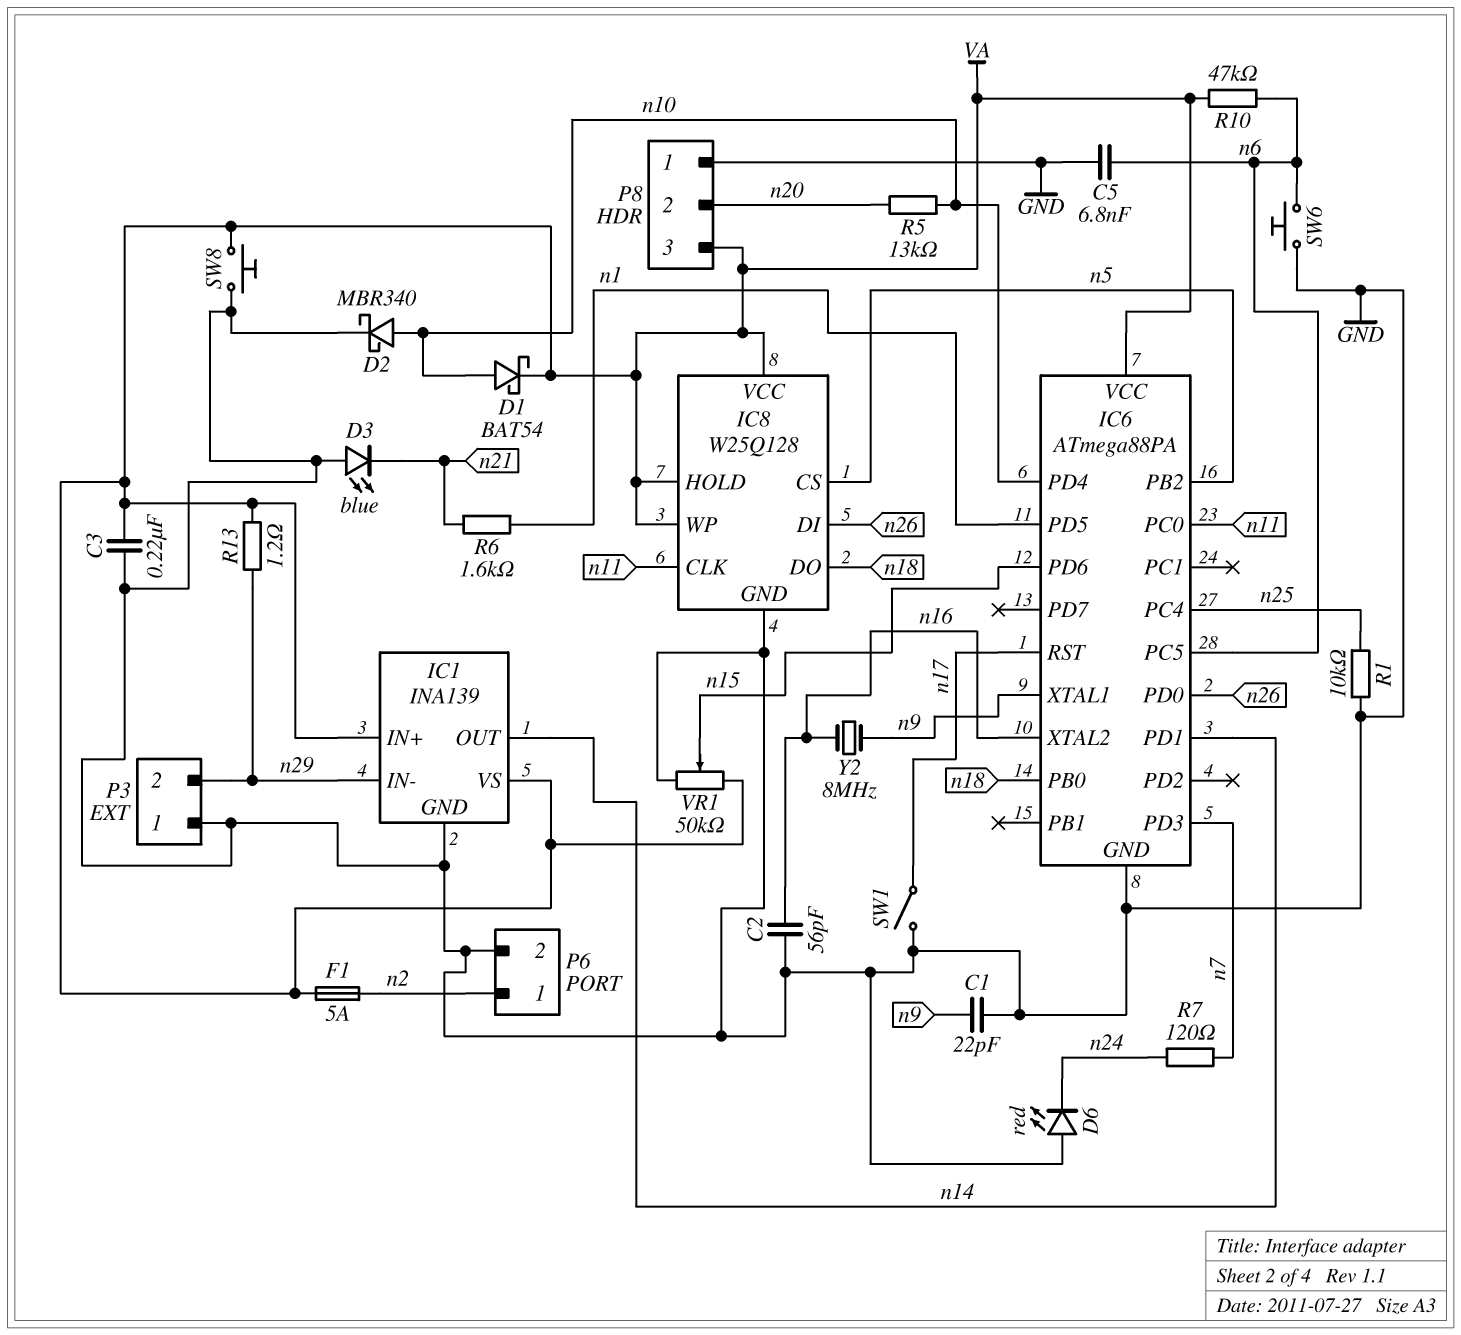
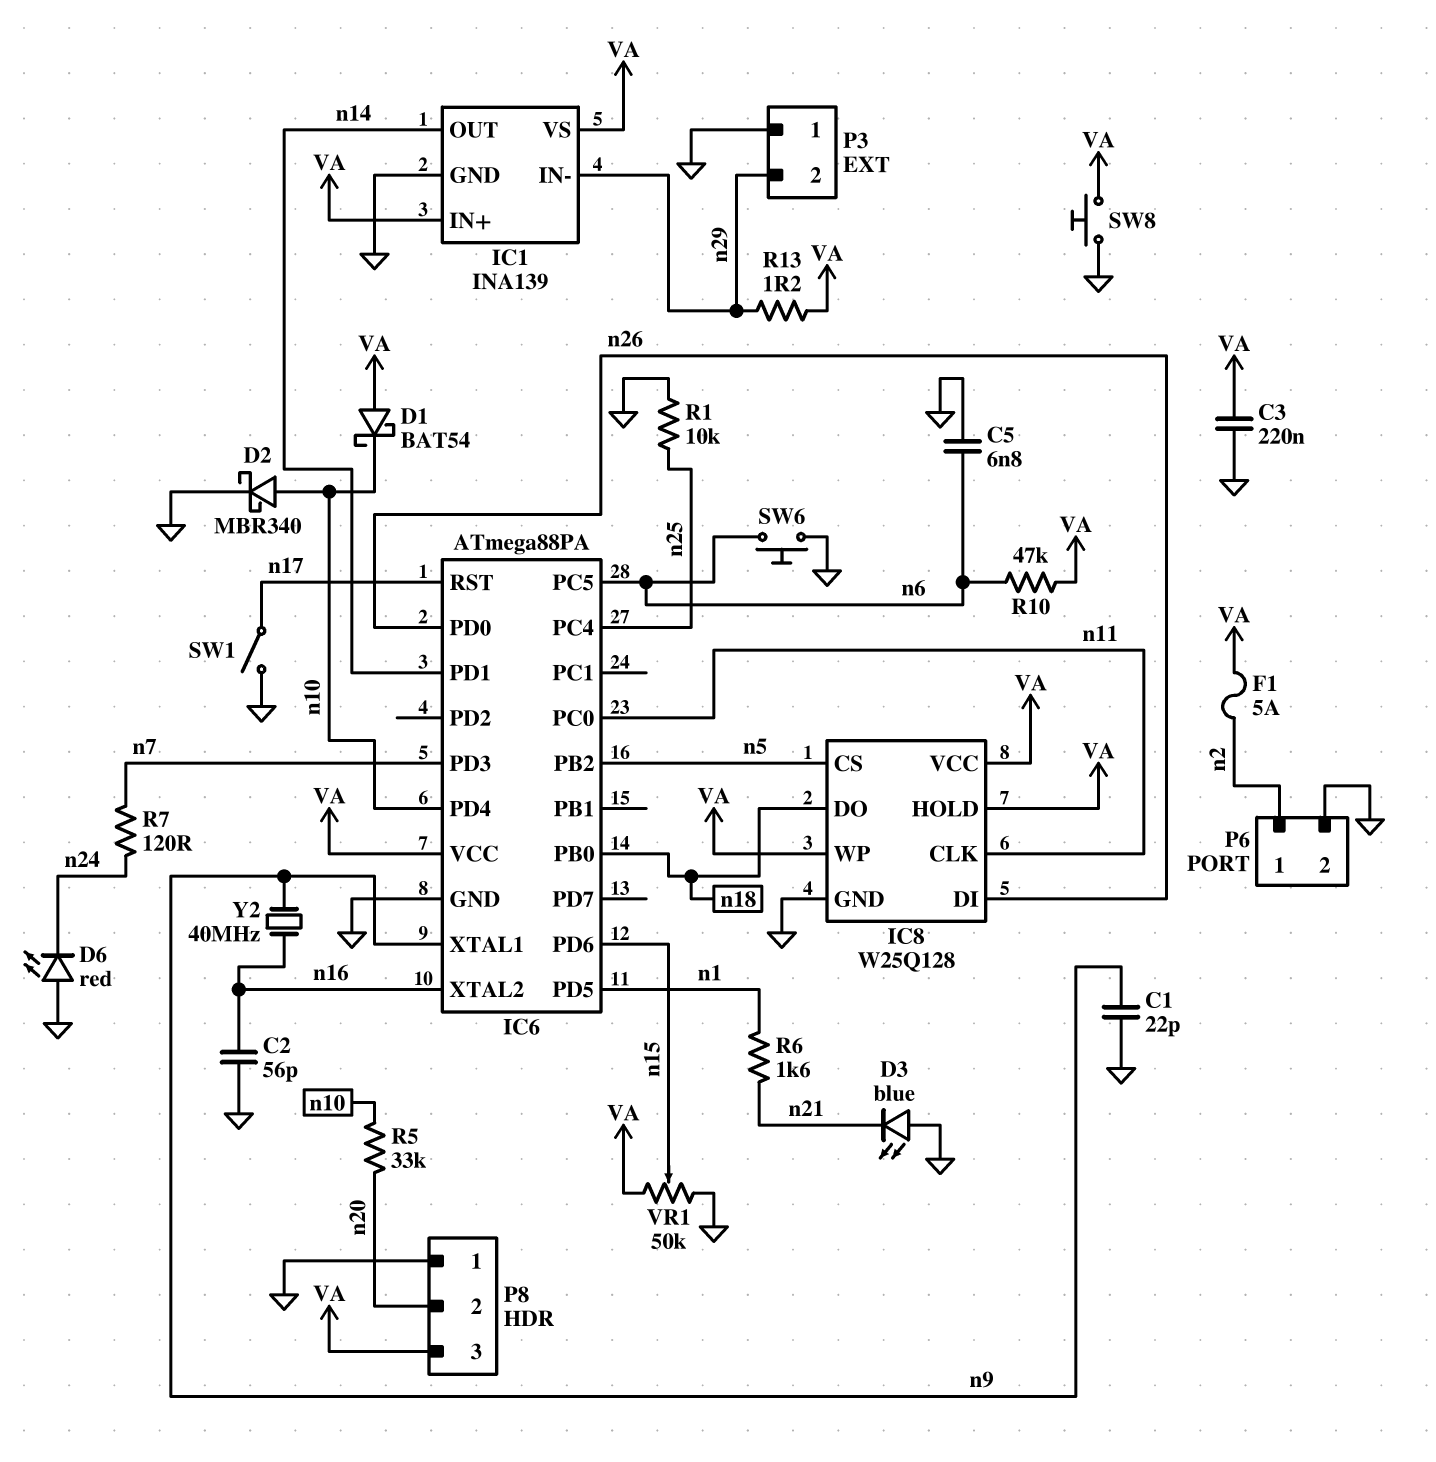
D1: schottky BAT54 (A n10, K VA) -> schottky BAT54 (A VA, K n10)
R5: 13k (n10, n20) -> 33k (n10, n20)
Y2: 8MHz (n9, n16) -> 40MHz (n9, n16)

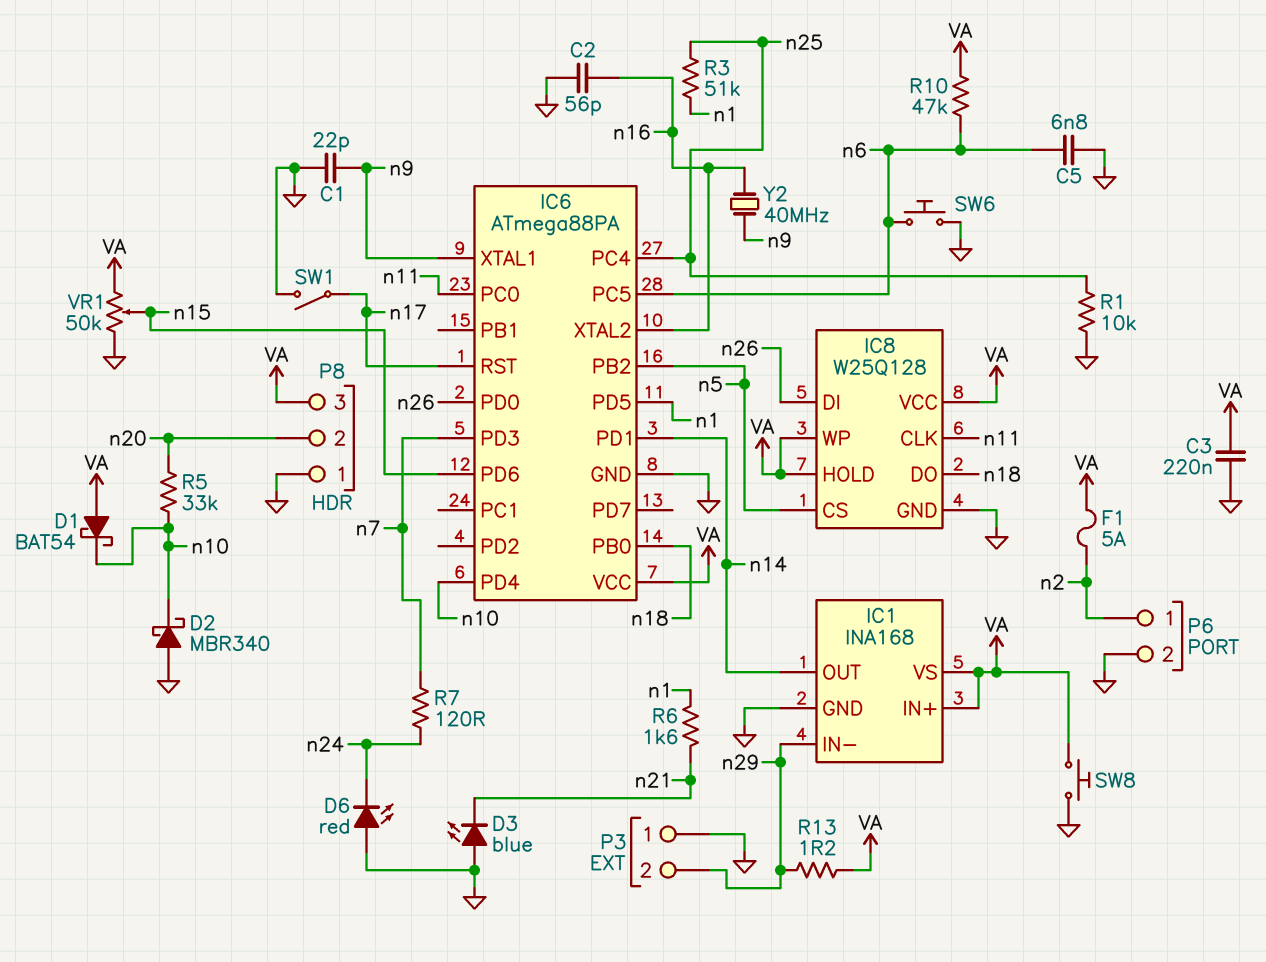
D2: schottky MBR340 (A n10, K GND) -> schottky MBR340 (A GND, K n10)
IC1: INA139 -> INA168
R3: none -> 51k (n1, n25)

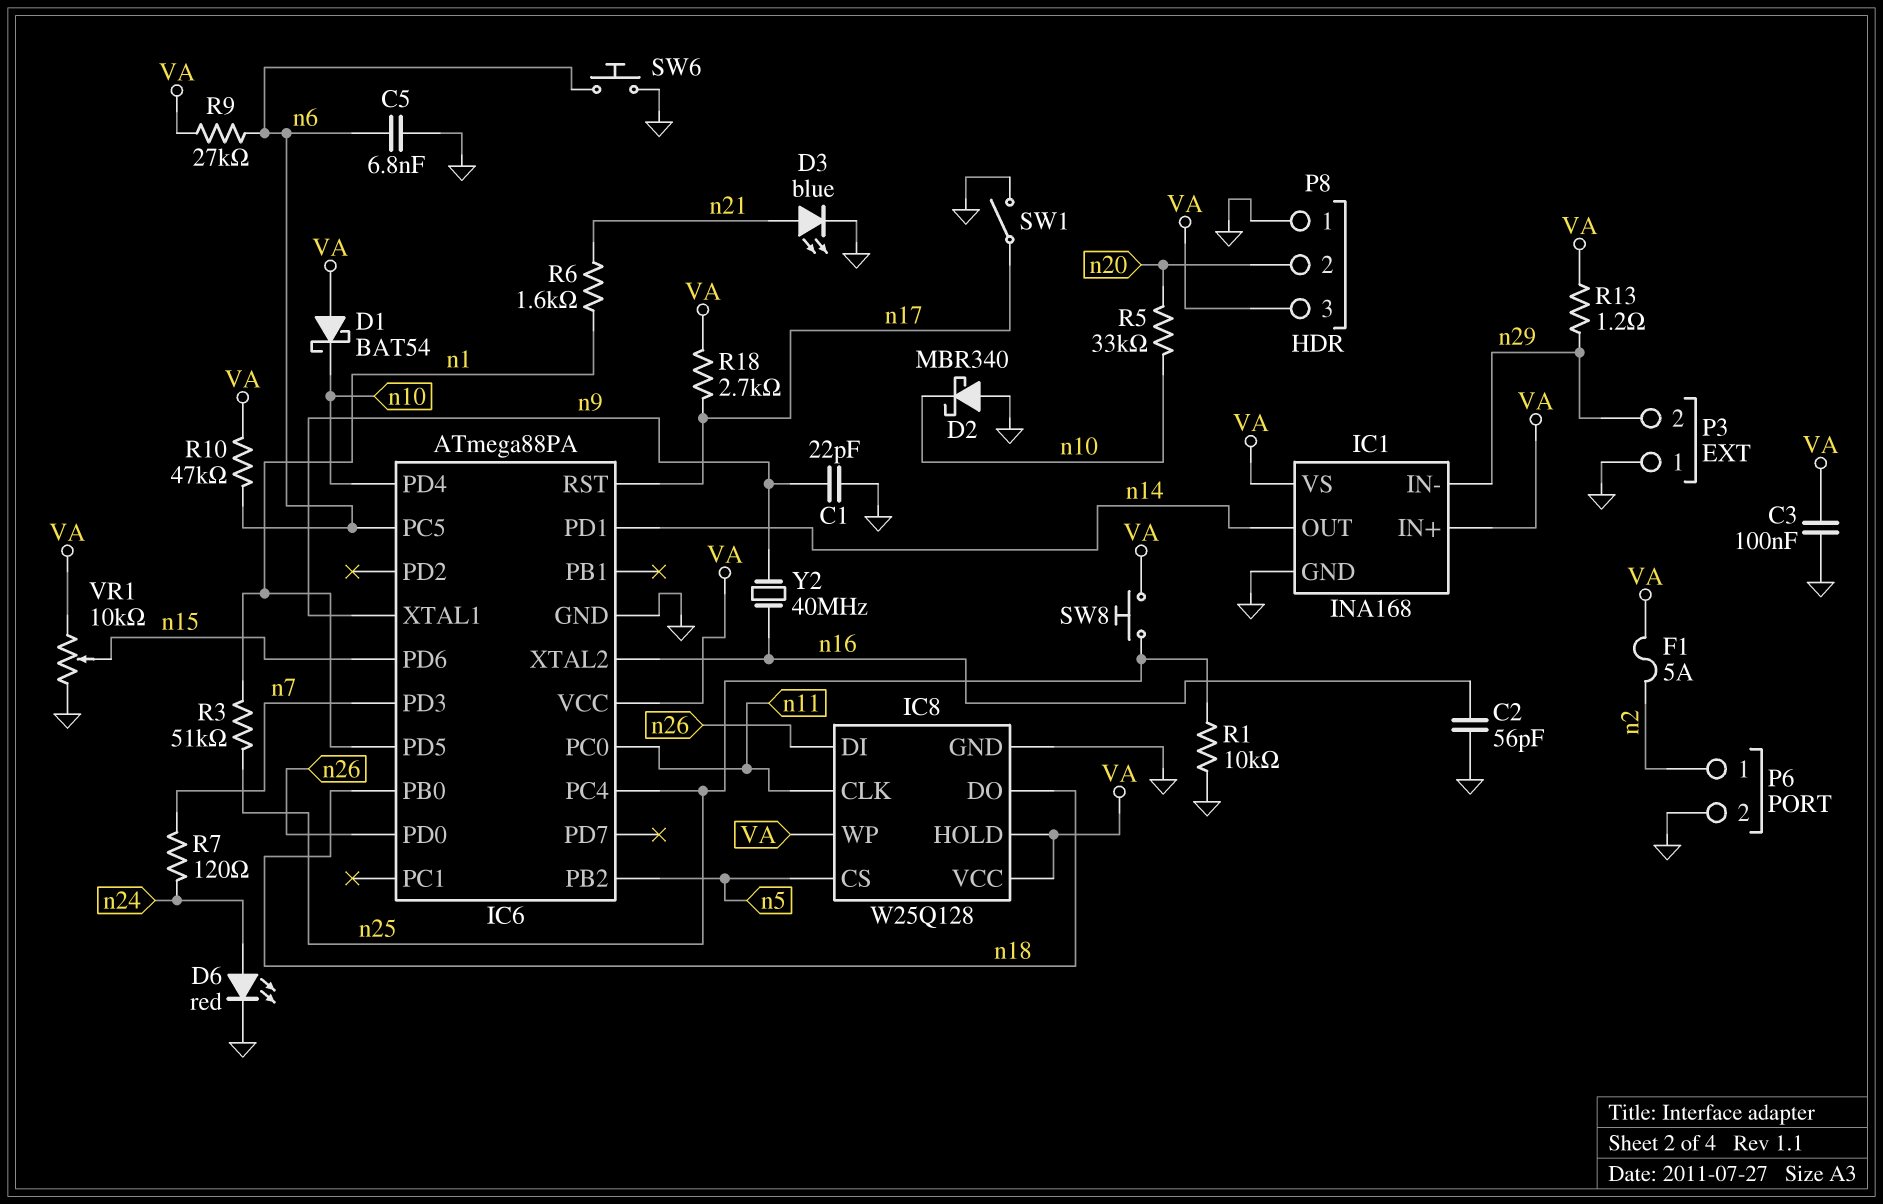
C3: 220nF (GND, VA) -> 100nF (GND, VA)
D3: LED blue (A GND, K n21) -> LED blue (A n21, K GND)
D6: LED red (A GND, K n24) -> LED red (A n24, K GND)
R9: none -> 27k (VA, n6)
R18: none -> 2.7k (VA, n17)
SW8: button (GND, VA) -> button (VA, n25)
VR1: 50k (GND, VA, wiper n15) -> 10k (GND, VA, wiper n15)

